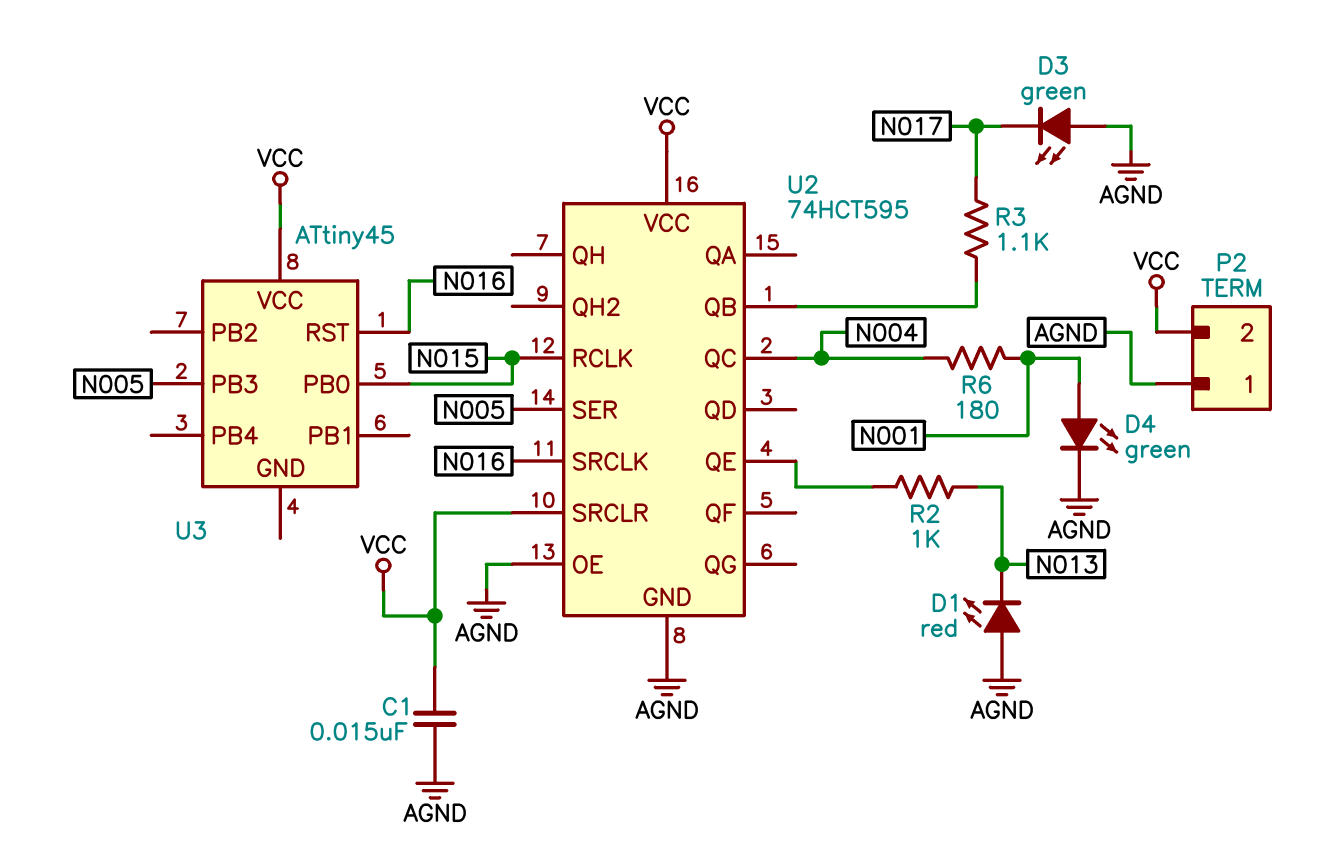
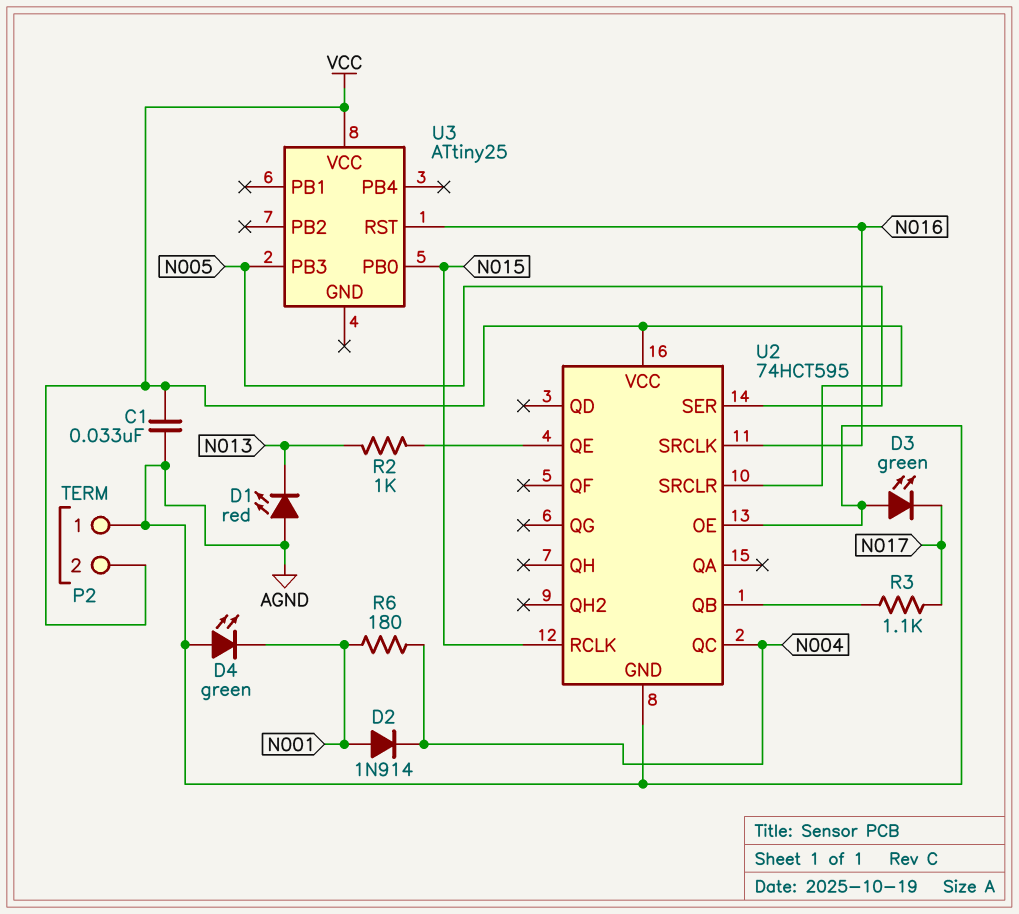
C1: 15nF (AGND, VCC) -> 33nF (AGND, VCC)
D2: none -> diode 1N914 (A N001, K N004)
D4: LED green (A N001, K AGND) -> LED green (A AGND, K N001)
U3: ATtiny45 -> ATtiny25

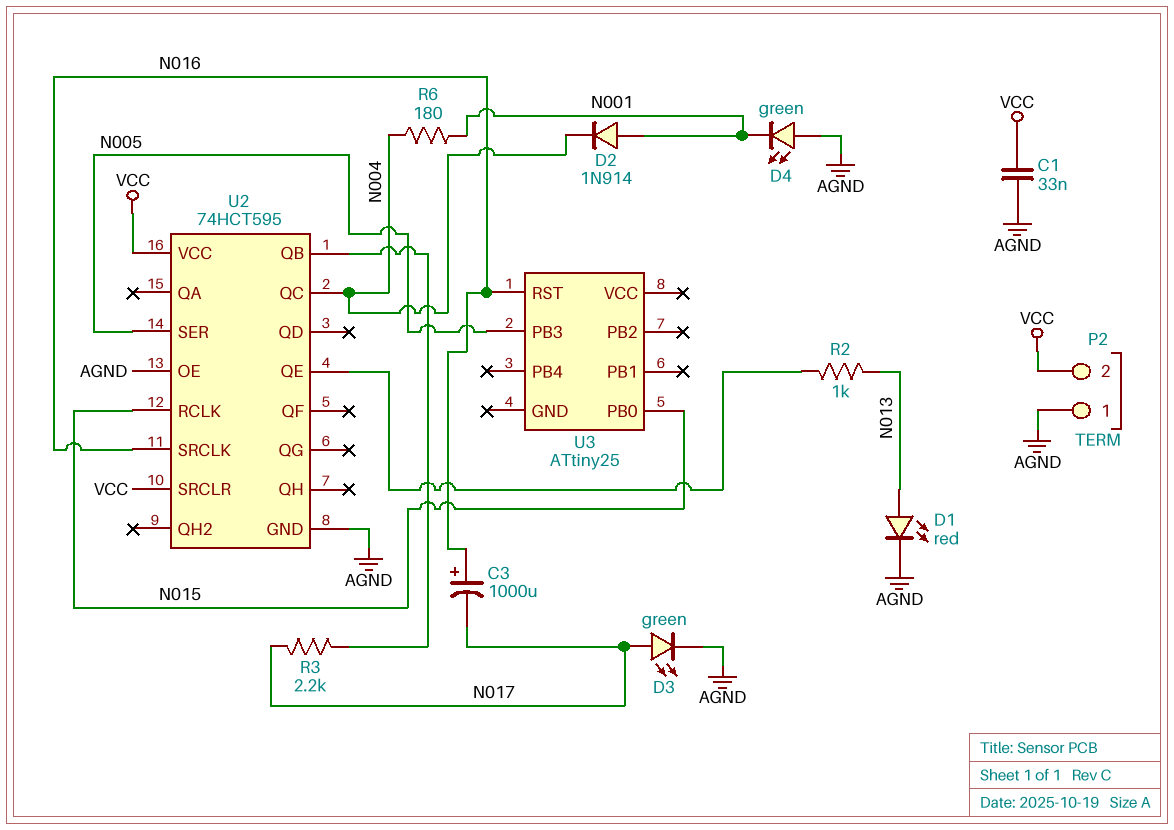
C3: none -> 1000uF (plus N016, minus N017)
D1: LED red (A AGND, K N013) -> LED red (A N013, K AGND)
D3: LED green (A AGND, K N017) -> LED green (A N017, K AGND)
R3: 1.1k (N017, U2/QB) -> 2.2k (N017, U2/QB)
U3 pin VCC: VCC -> none

